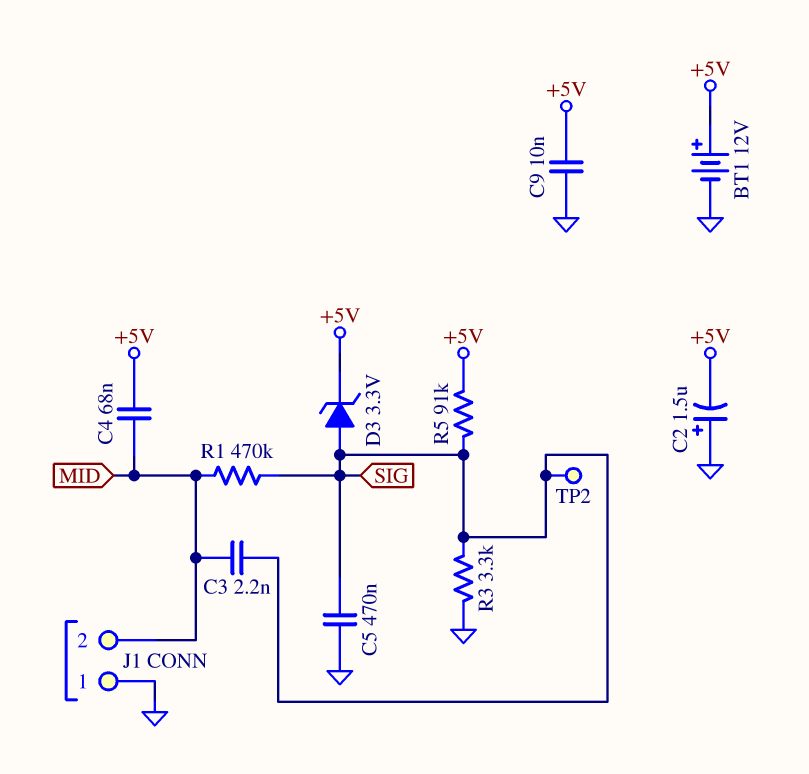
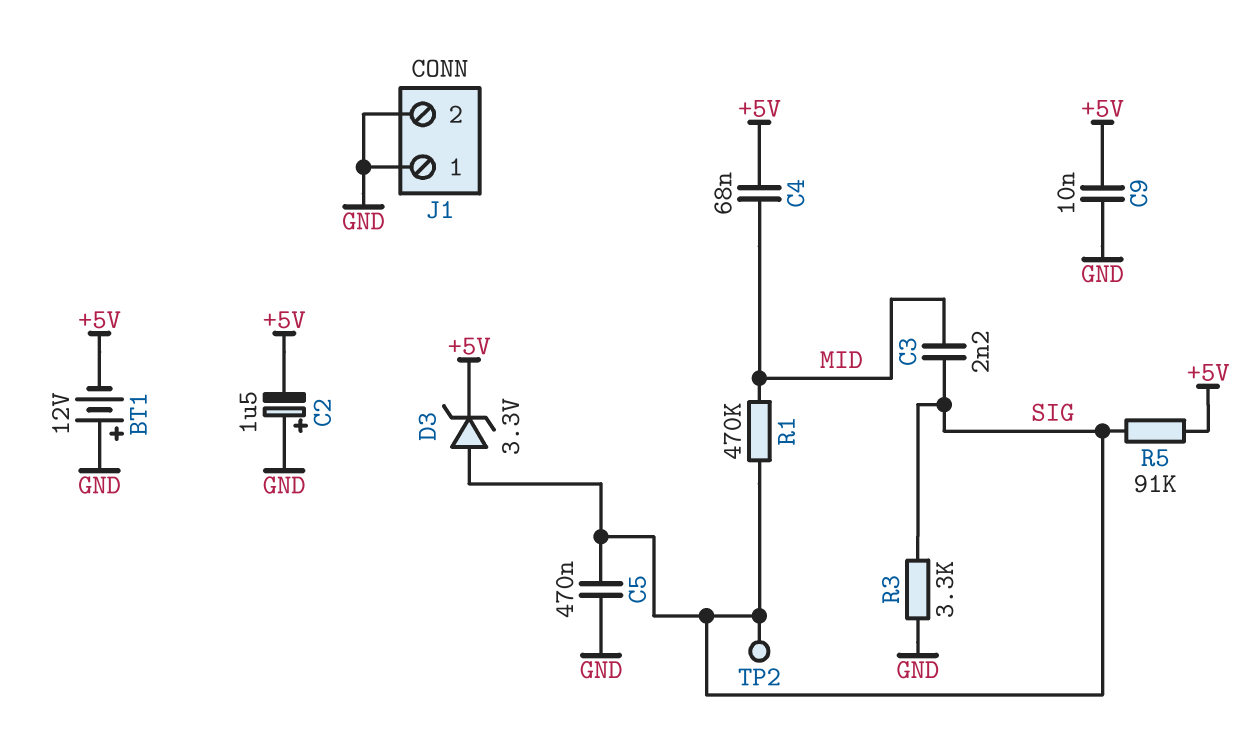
BT1: 12V (plus +5V, minus GND) -> 12V (plus GND, minus +5V)
J1 pin 2: MID -> GND

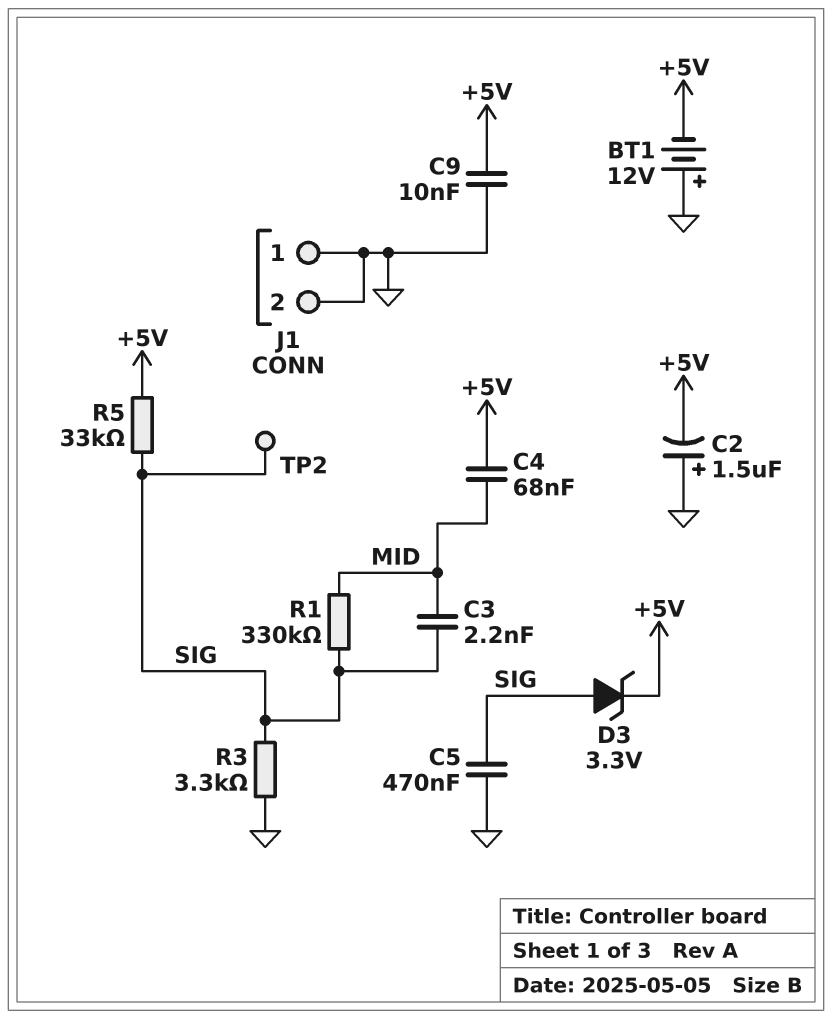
R1: 470k (MID, SIG) -> 330k (MID, SIG)
R5: 91k (+5V, SIG) -> 33k (+5V, SIG)

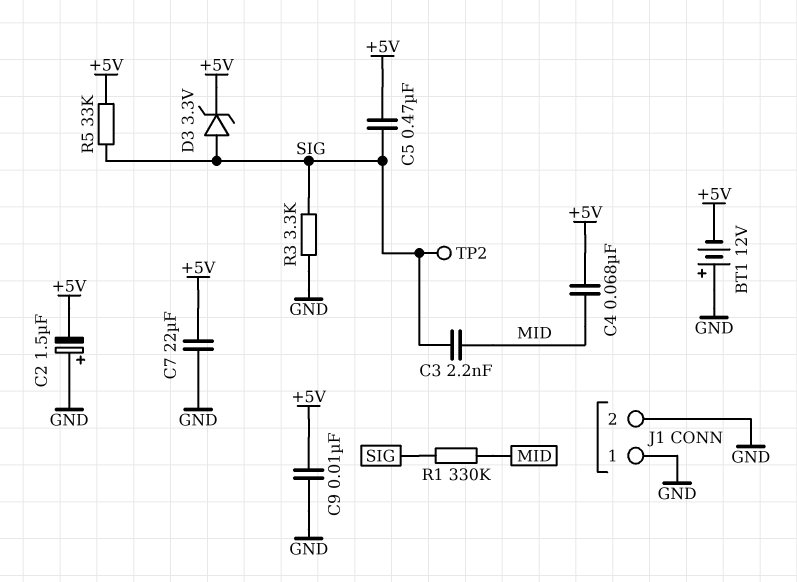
C5: 470nF (GND, SIG) -> 470nF (+5V, SIG)
C7: none -> 22uF (+5V, GND)

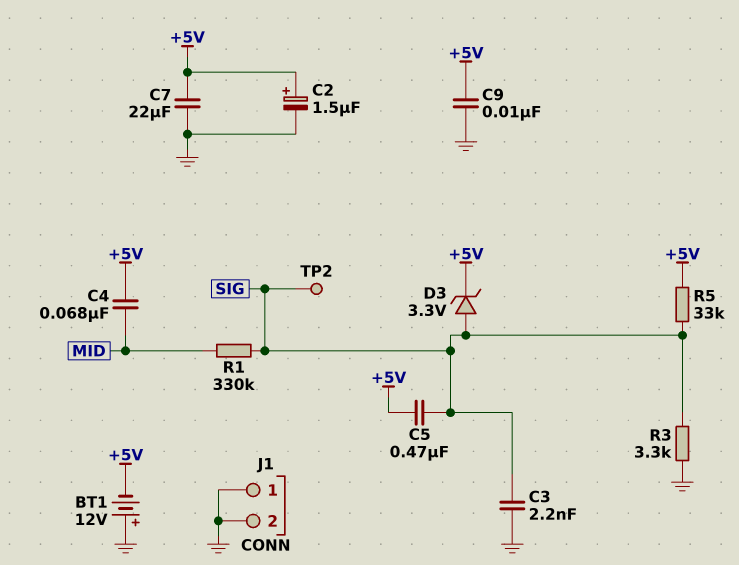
C2: 1.5uF (plus GND, minus +5V) -> 1.5uF (plus +5V, minus GND)
C3: 2.2nF (MID, SIG) -> 2.2nF (GND, SIG)

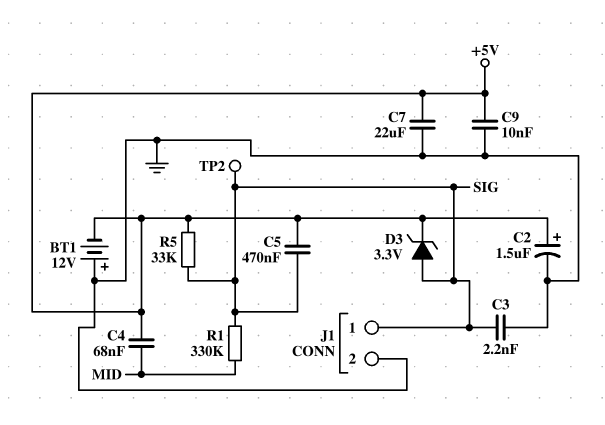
J1 pin 1: GND -> SIG
R3: 3.3k (GND, SIG) -> none

